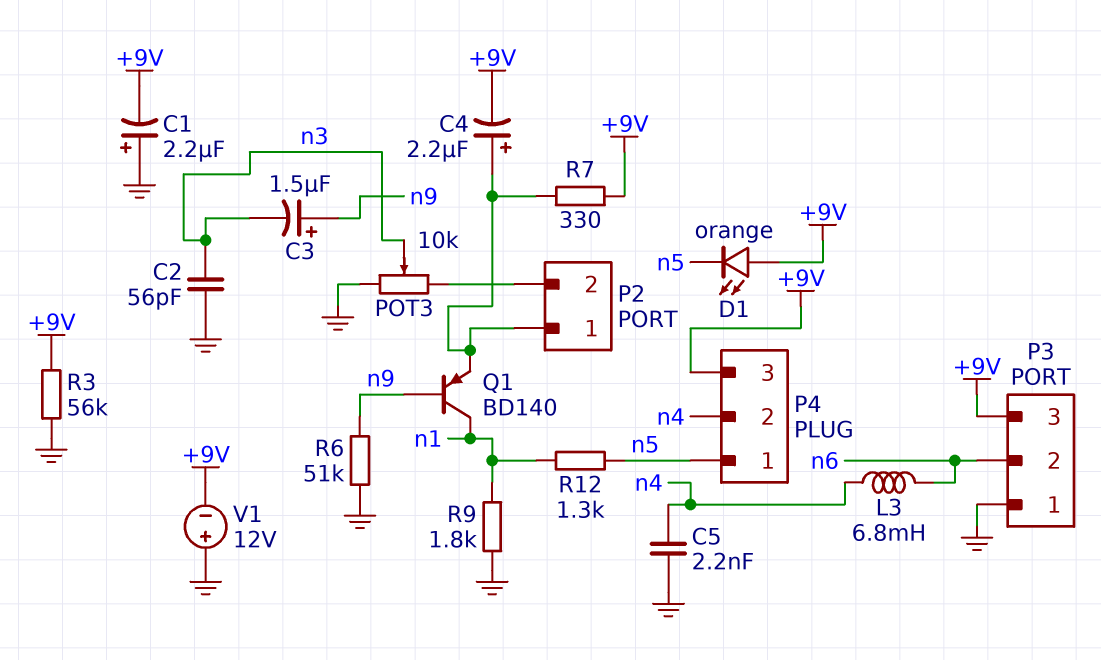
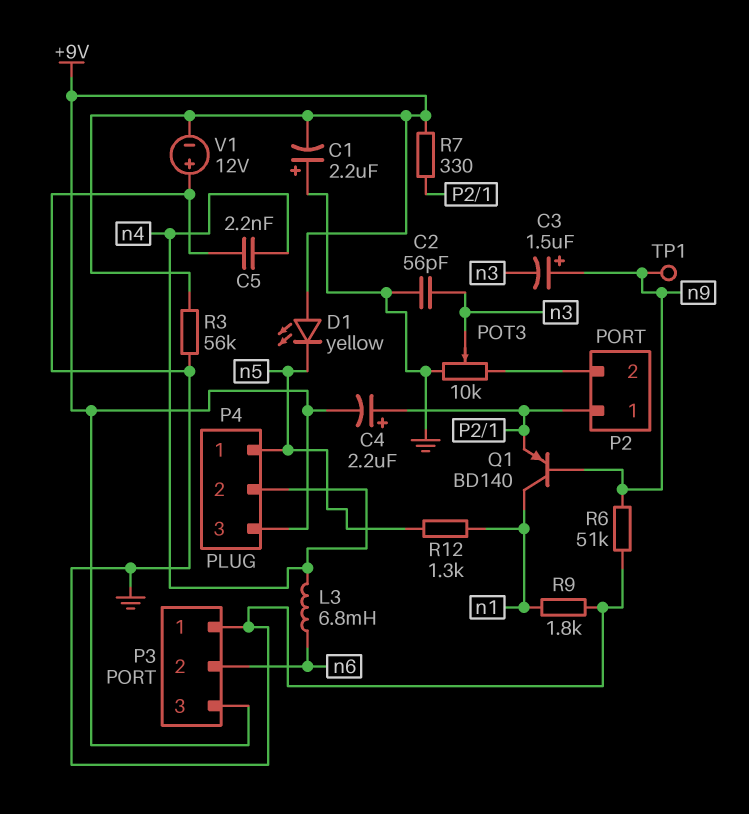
D1: LED orange (A +9V, K n5) -> LED yellow (A +9V, K n5)
TP1: none -> test point (n9)

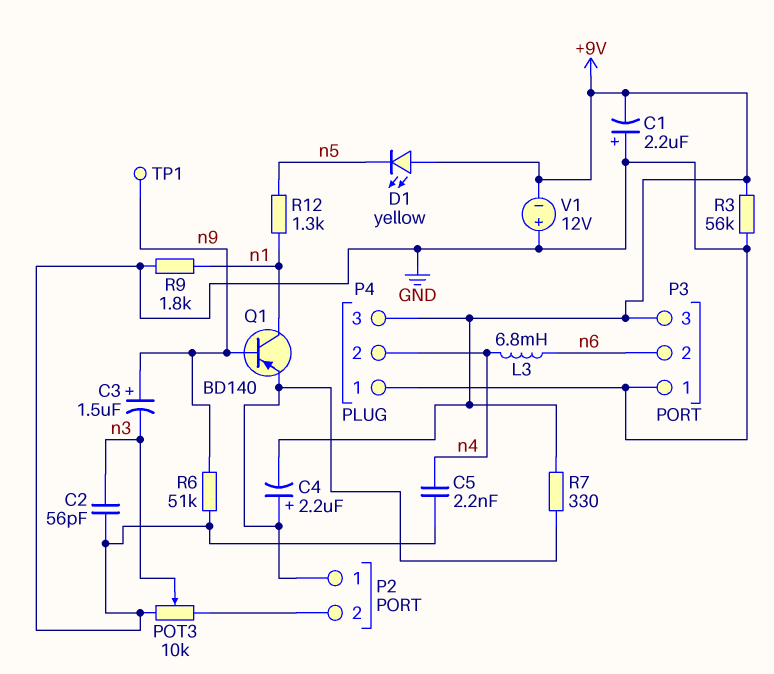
P4 pin 1: n5 -> GND

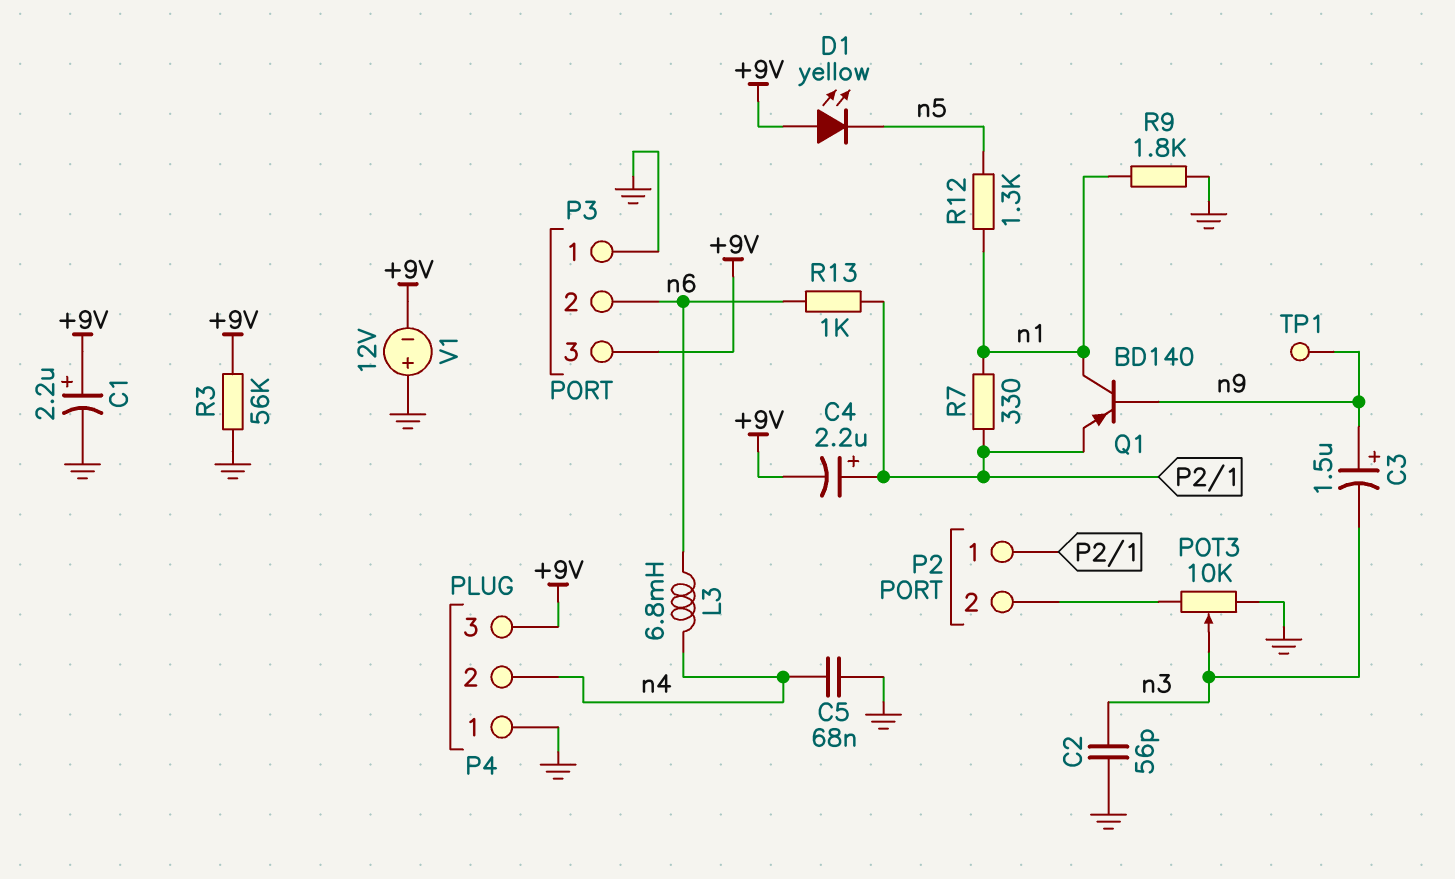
C1: 2.2uF (plus GND, minus +9V) -> 2.2uF (plus +9V, minus GND)
C5: 2.2nF (GND, n4) -> 68nF (GND, n4)
R6: 51k (GND, n9) -> none
R7: 330 (+9V, P2/1) -> 330 (P2/1, n1)
R13: none -> 1k (P2/1, n6)

